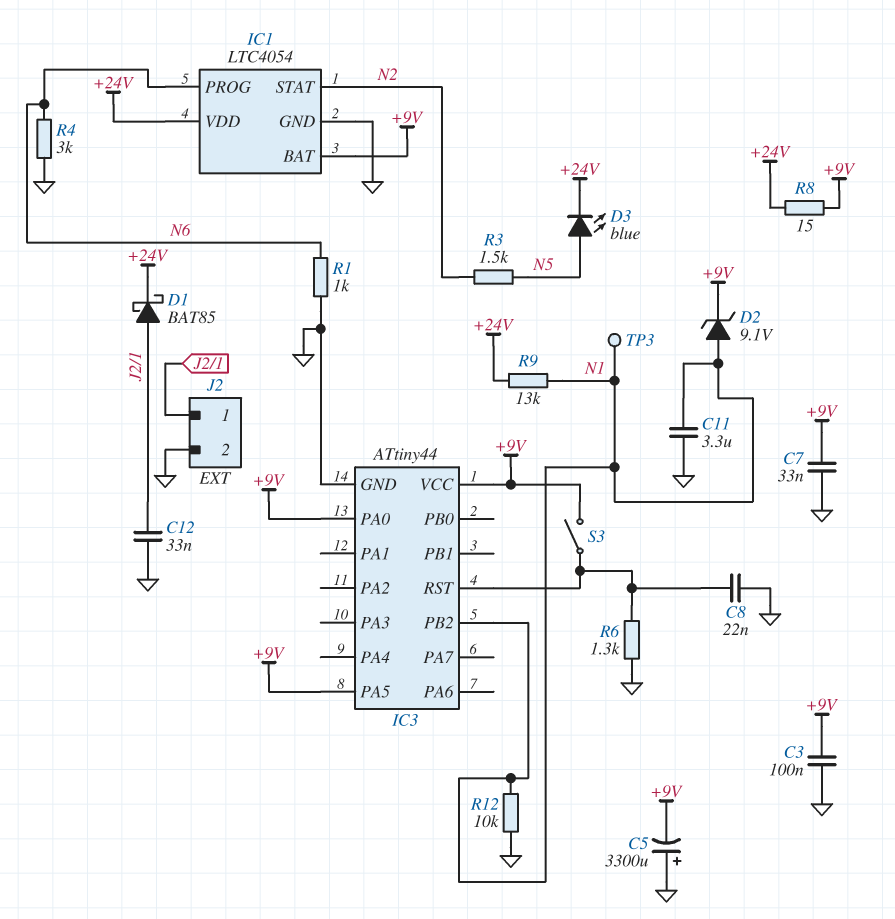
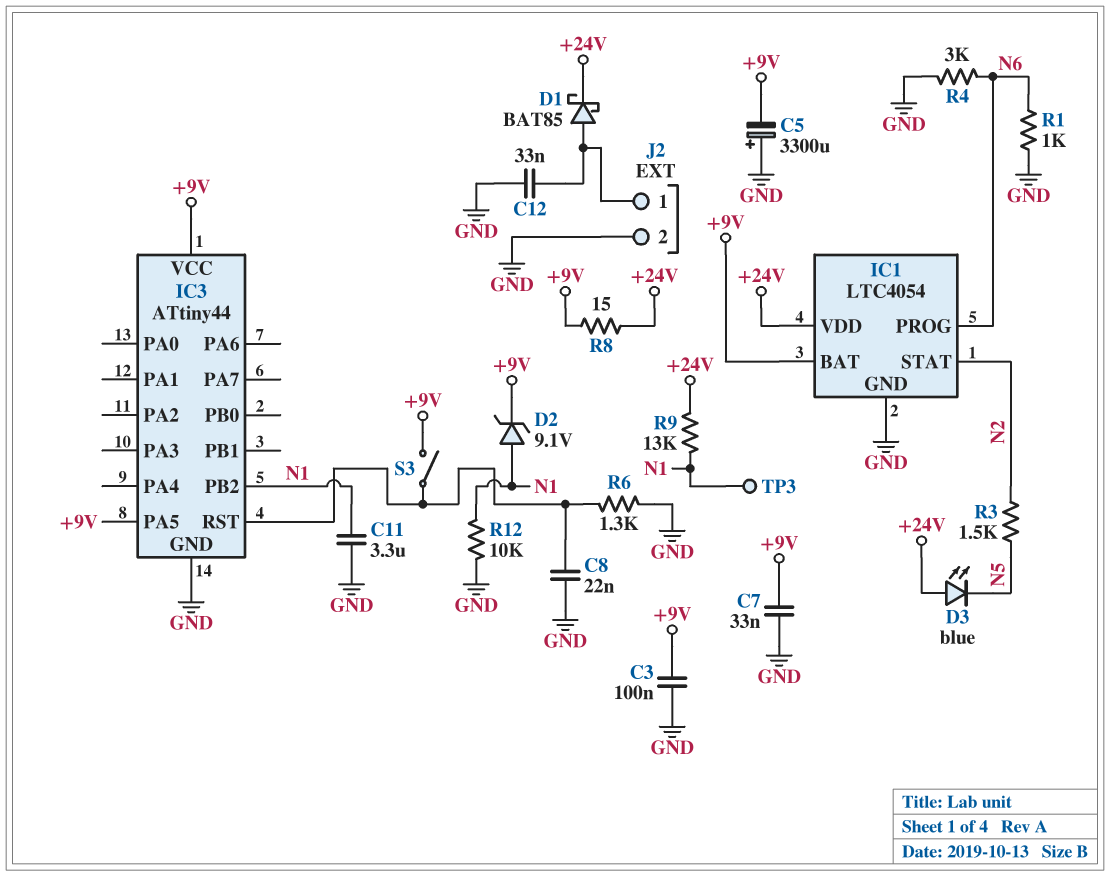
D3: LED blue (A N5, K +24V) -> LED blue (A +24V, K N5)
IC3 pin PA0: +9V -> none

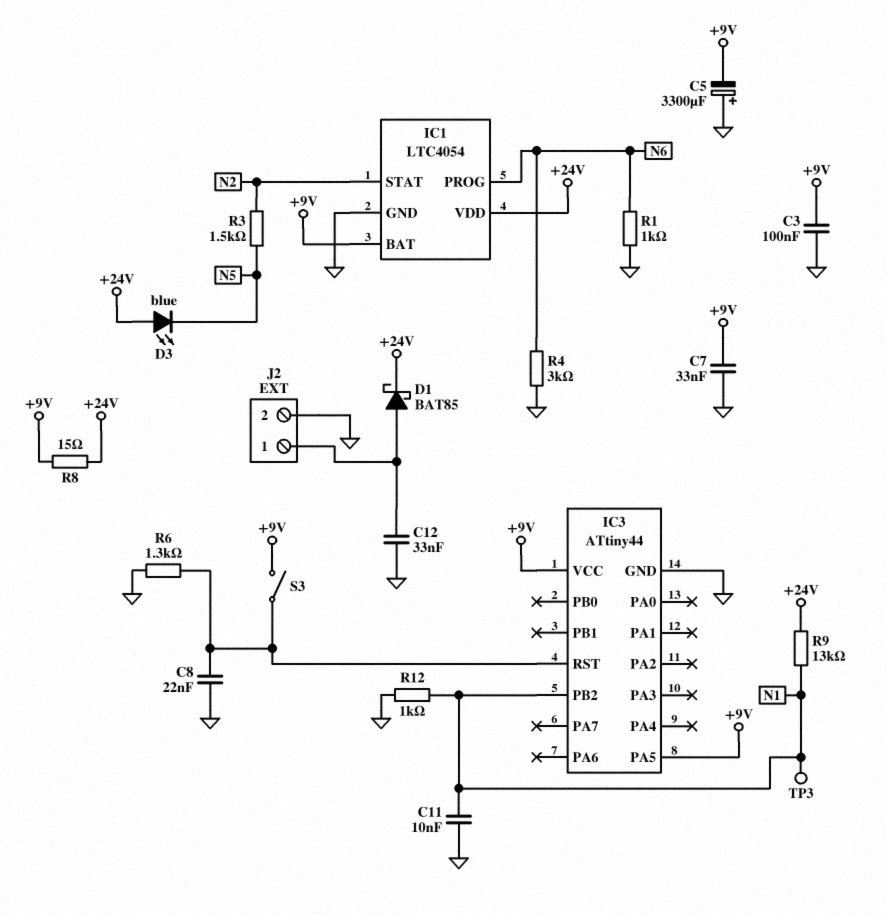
C11: 3.3uF (GND, N1) -> 10nF (GND, N1)
D2: zener 9.1V (A N1, K +9V) -> none
R12: 10k (GND, N1) -> 1k (GND, N1)

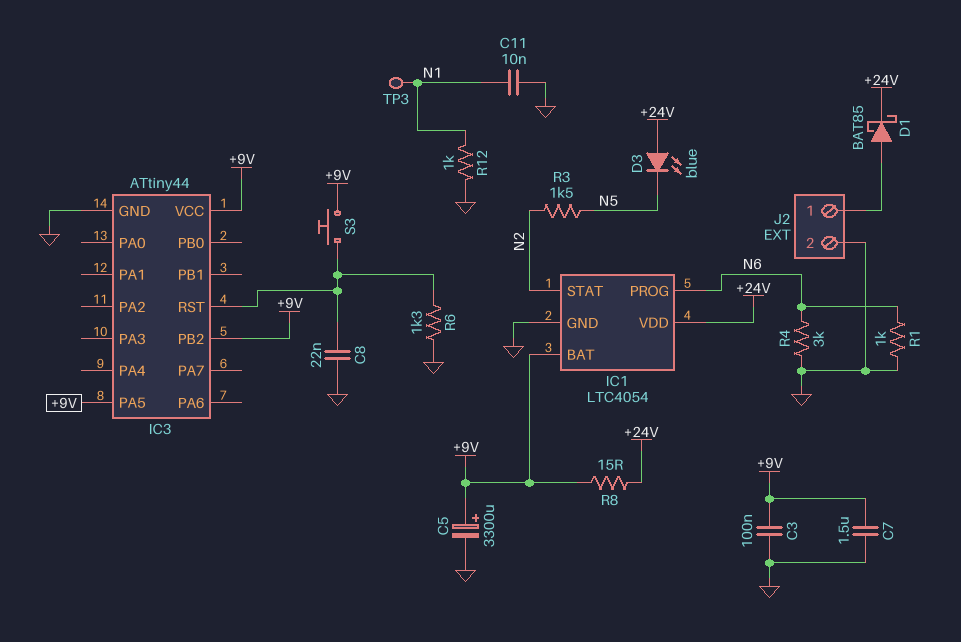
C5: 3300uF (plus GND, minus +9V) -> 3300uF (plus +9V, minus GND)
C7: 33nF (+9V, GND) -> 1.5uF (+9V, GND)
C12: 33nF (GND, J2/1) -> none
IC3 pin PB2: N1 -> +9V
R9: 13k (+24V, N1) -> none
S3: switch (+9V, IC3/RST) -> button (+9V, IC3/RST)

